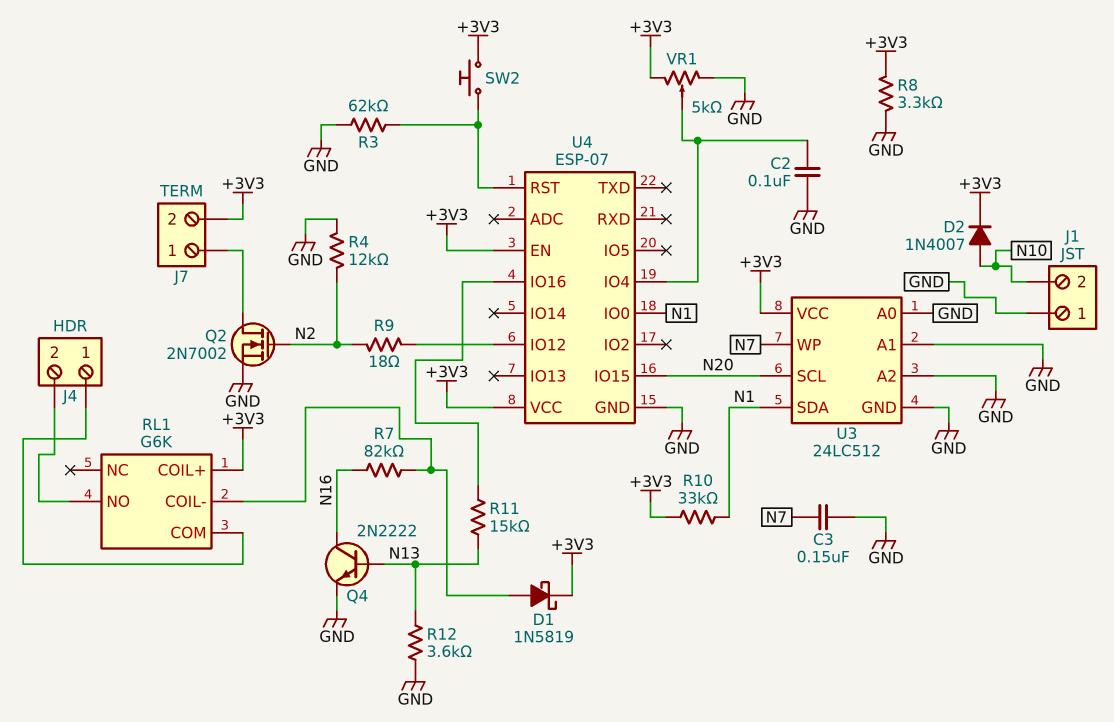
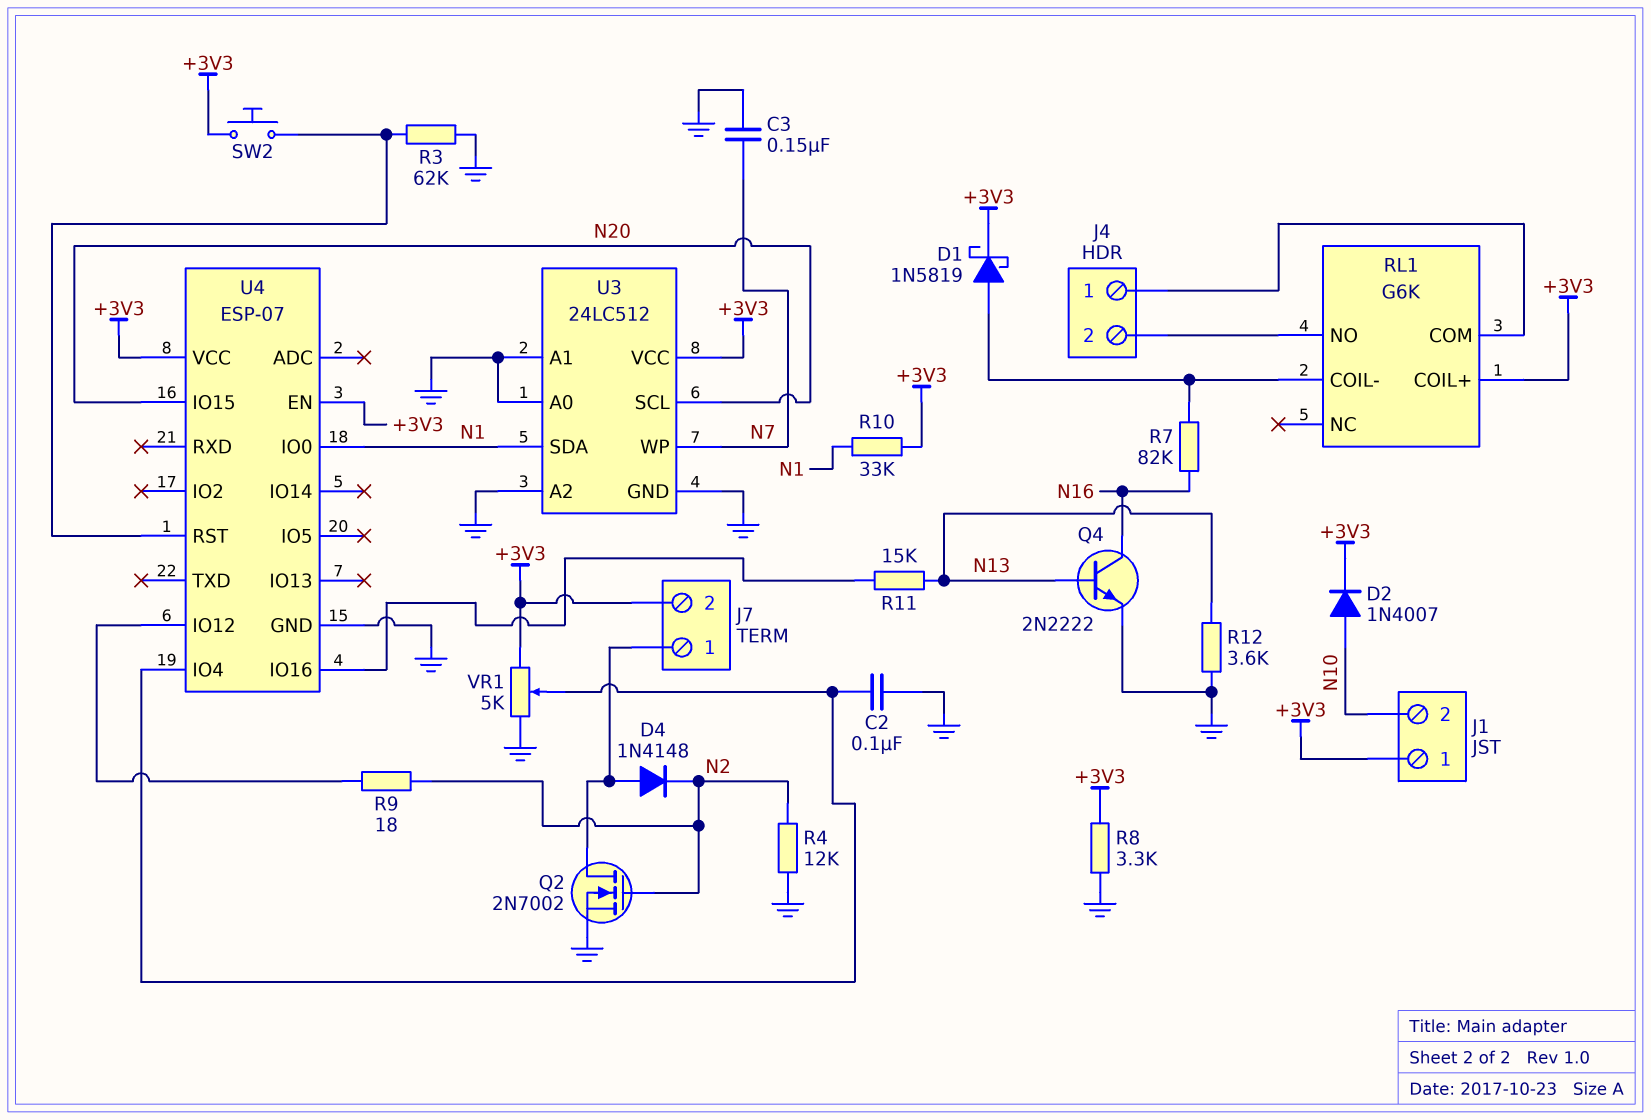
D4: none -> diode 1N4148 (A J7/1, K N2)
J1 pin 1: GND -> +3V3

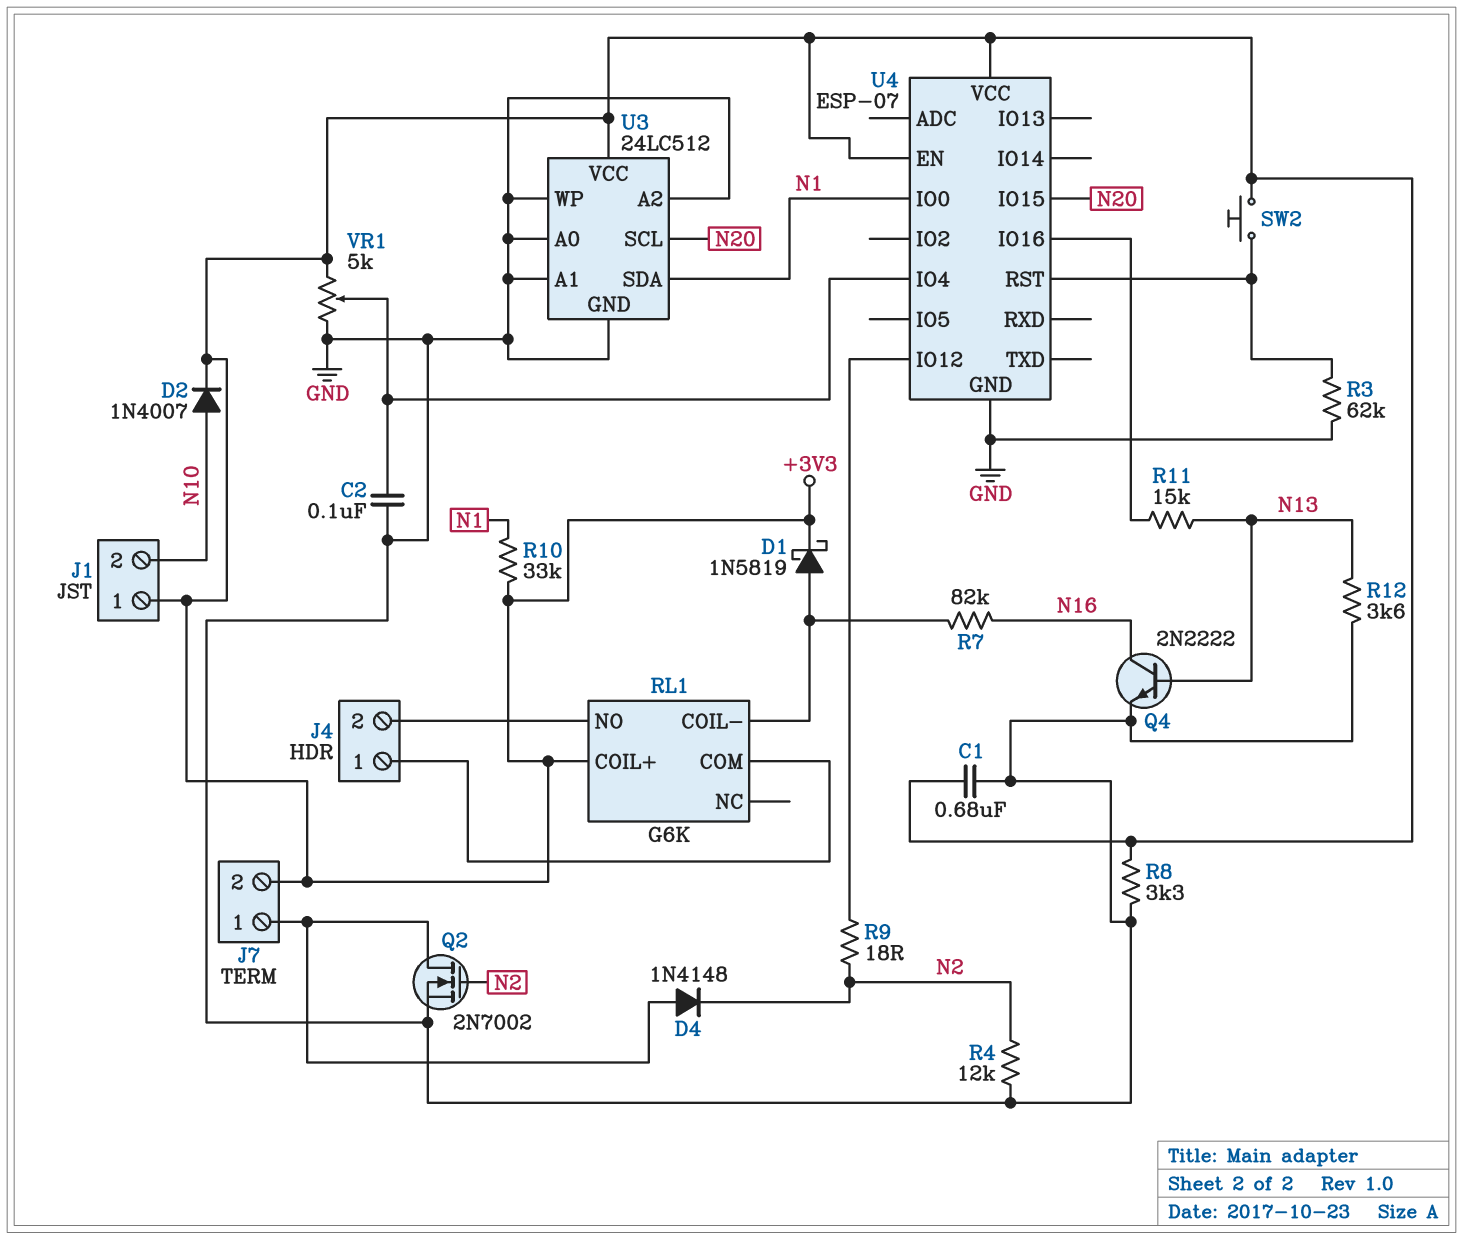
C1: none -> 680nF (+3V3, GND)
C3: 150nF (GND, N7) -> none
U3 pin WP: N7 -> GND

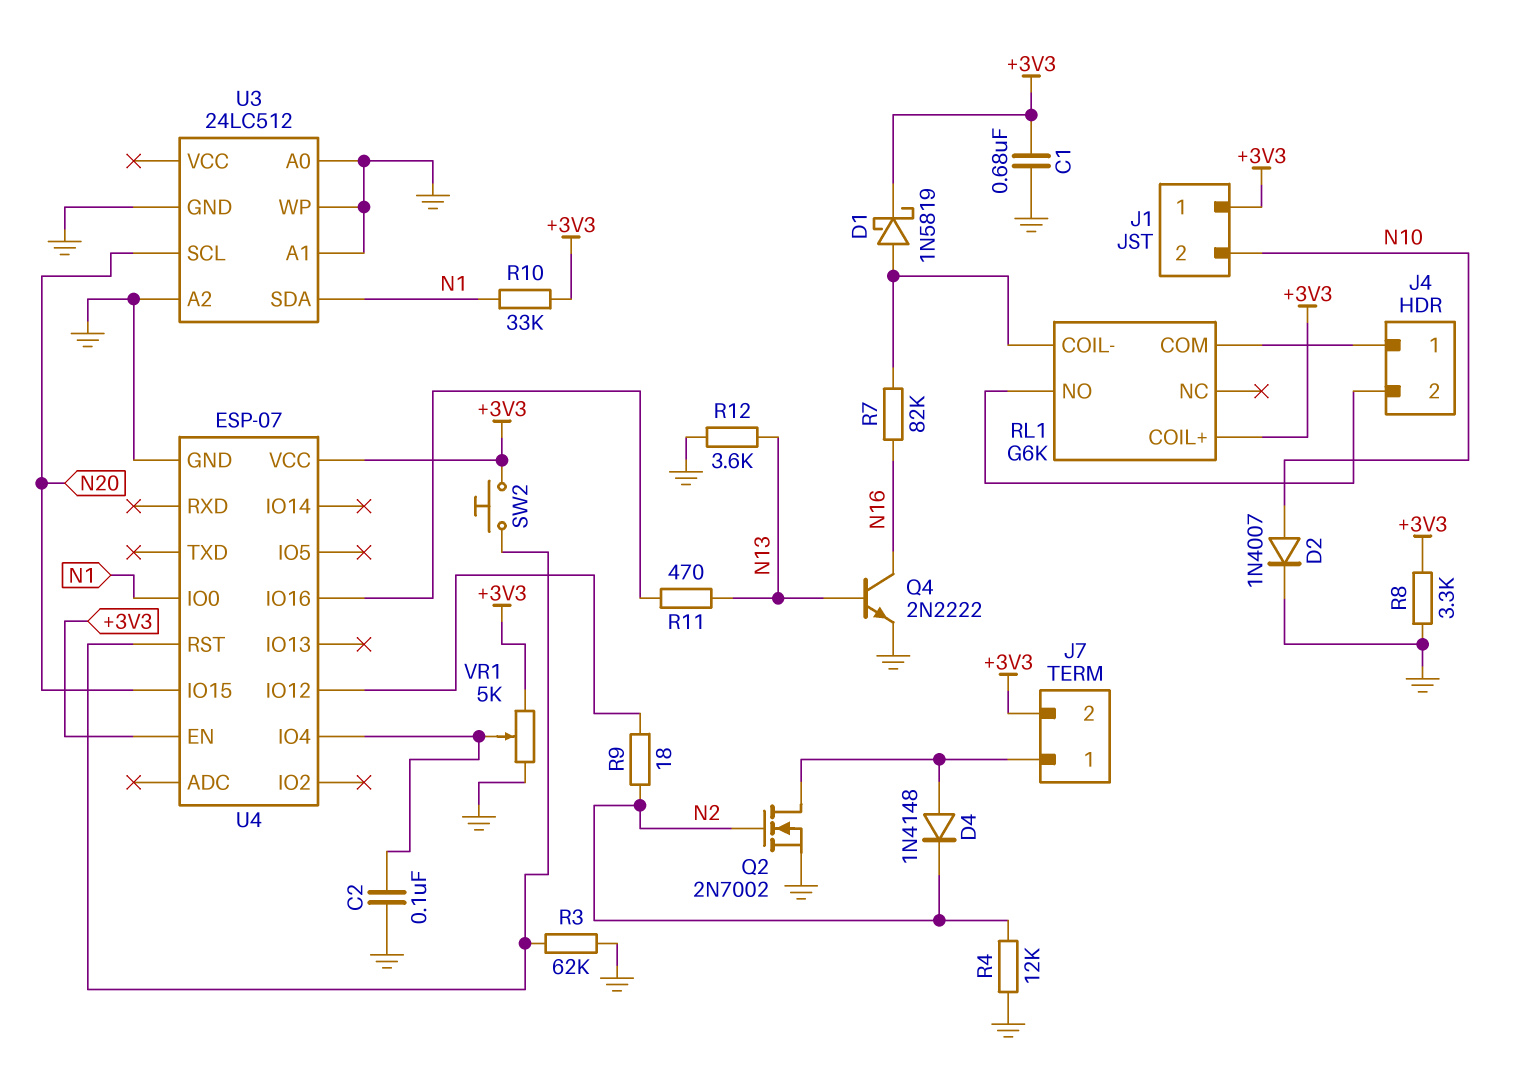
D2: diode 1N4007 (A N10, K +3V3) -> diode 1N4007 (A N10, K GND)
R11: 15k (N13, U4/IO16) -> 470 (N13, U4/IO16)
U3 pin VCC: +3V3 -> none

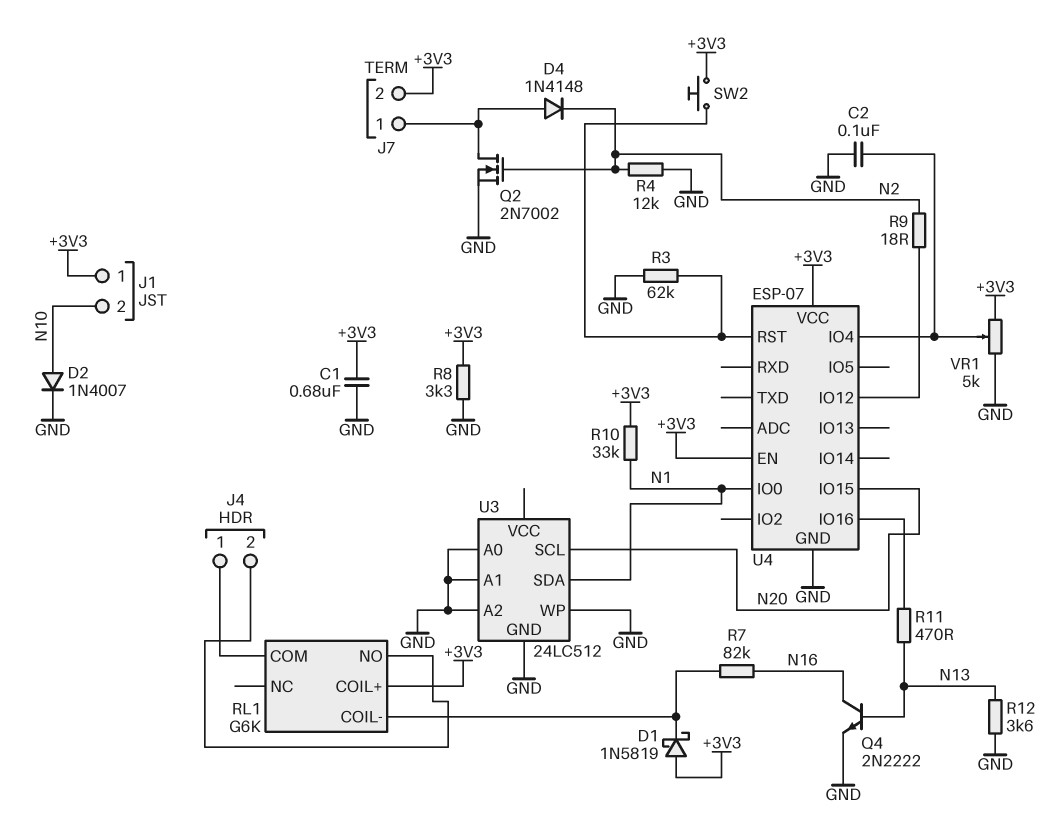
D1: schottky 1N5819 (A RL1/COIL-, K +3V3) -> schottky 1N5819 (A +3V3, K RL1/COIL-)

